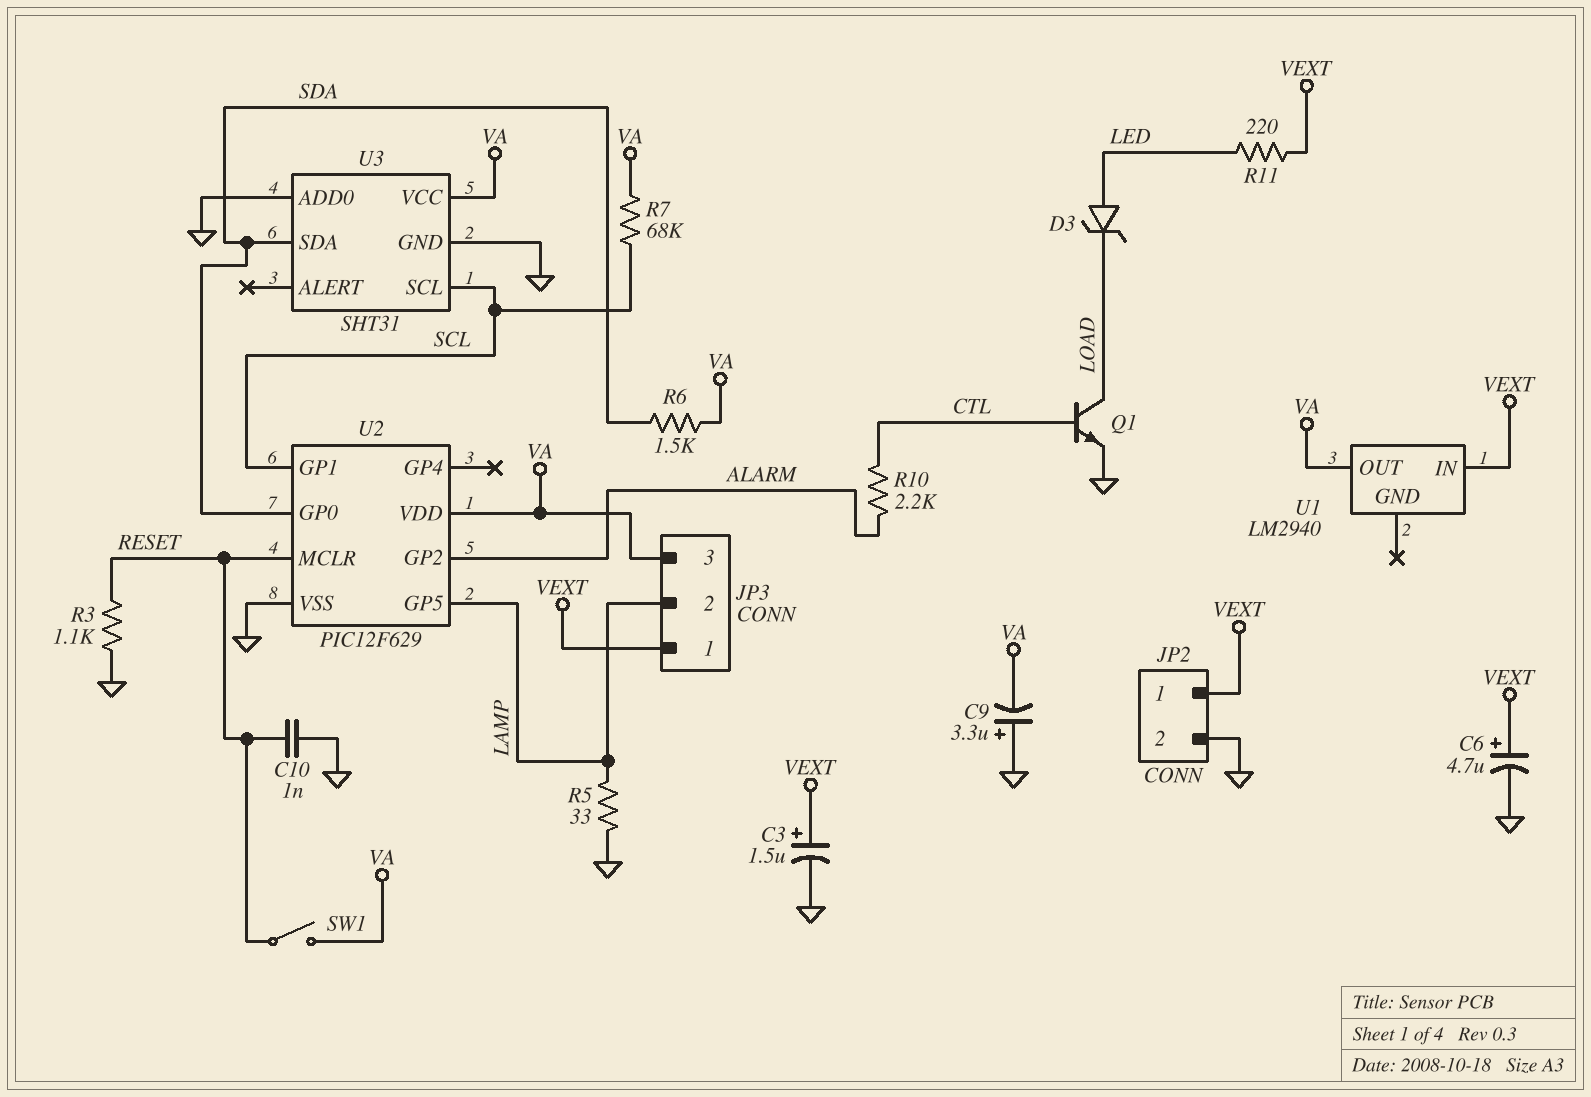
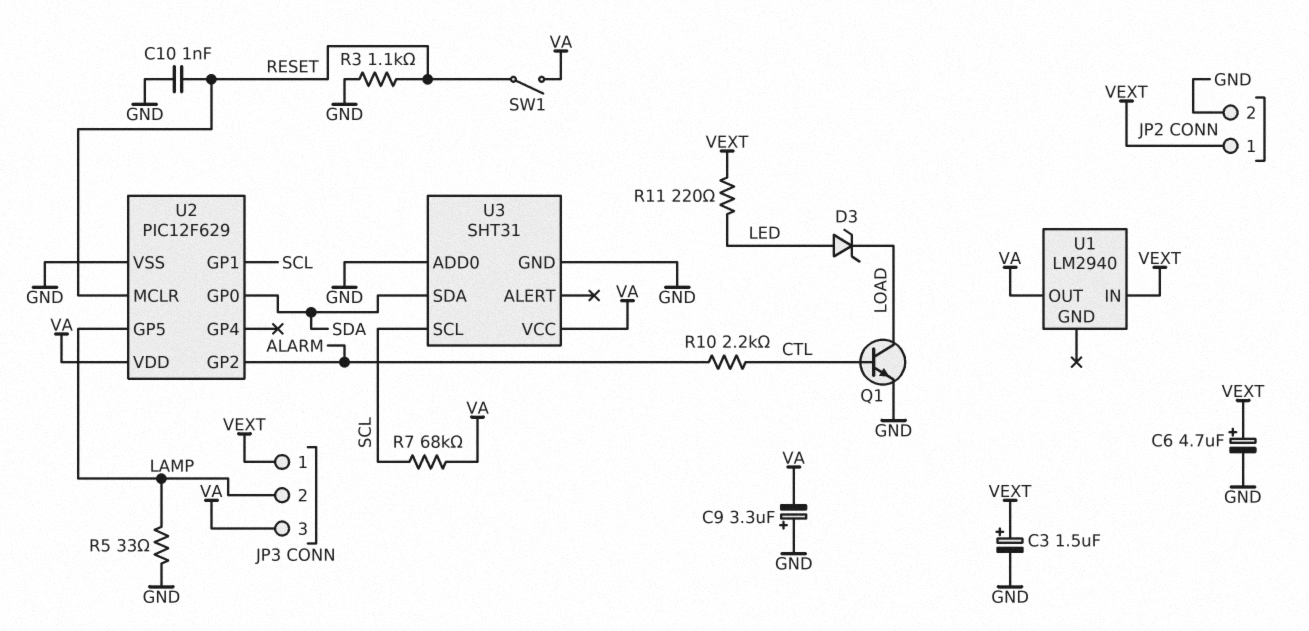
R6: 1.5k (SDA, VA) -> none

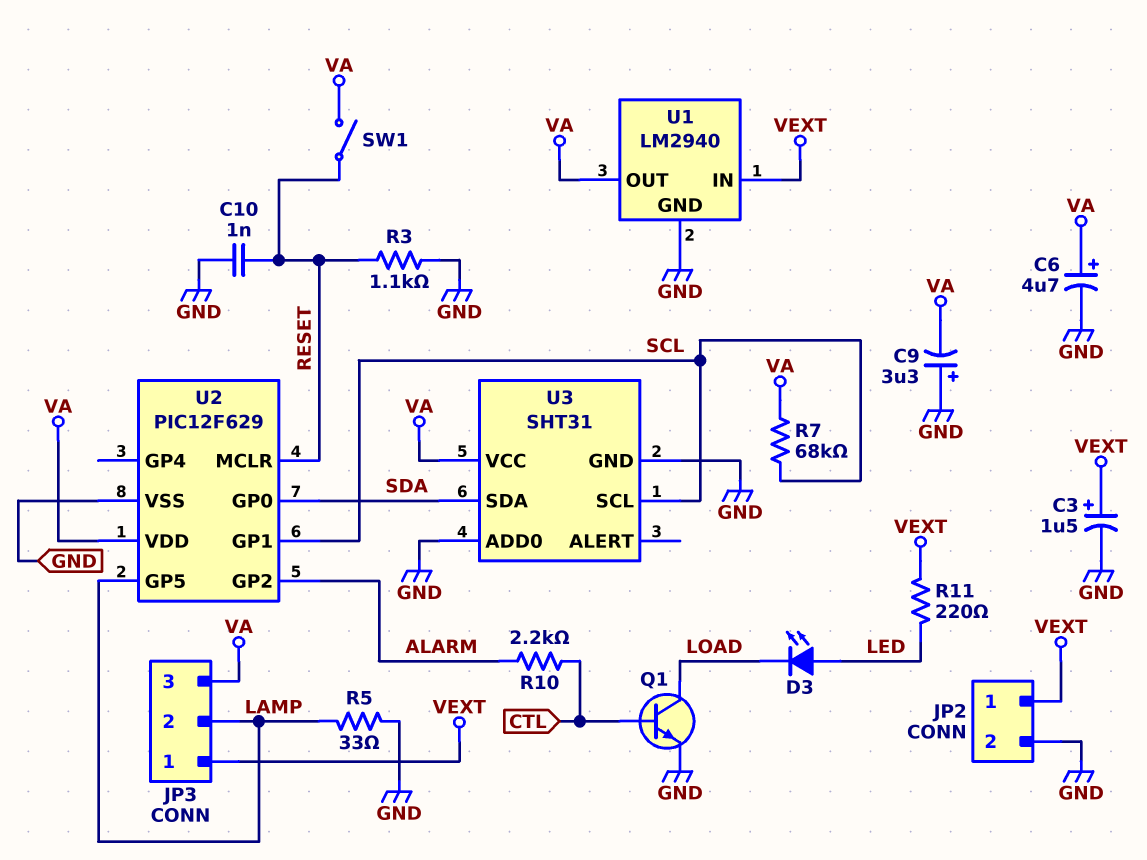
C6: 4.7uF (plus VEXT, minus GND) -> 4.7uF (plus VA, minus GND)
D3: zener (A LED, K LOAD) -> LED (A LED, K LOAD)
U1 pin GND: none -> GND

